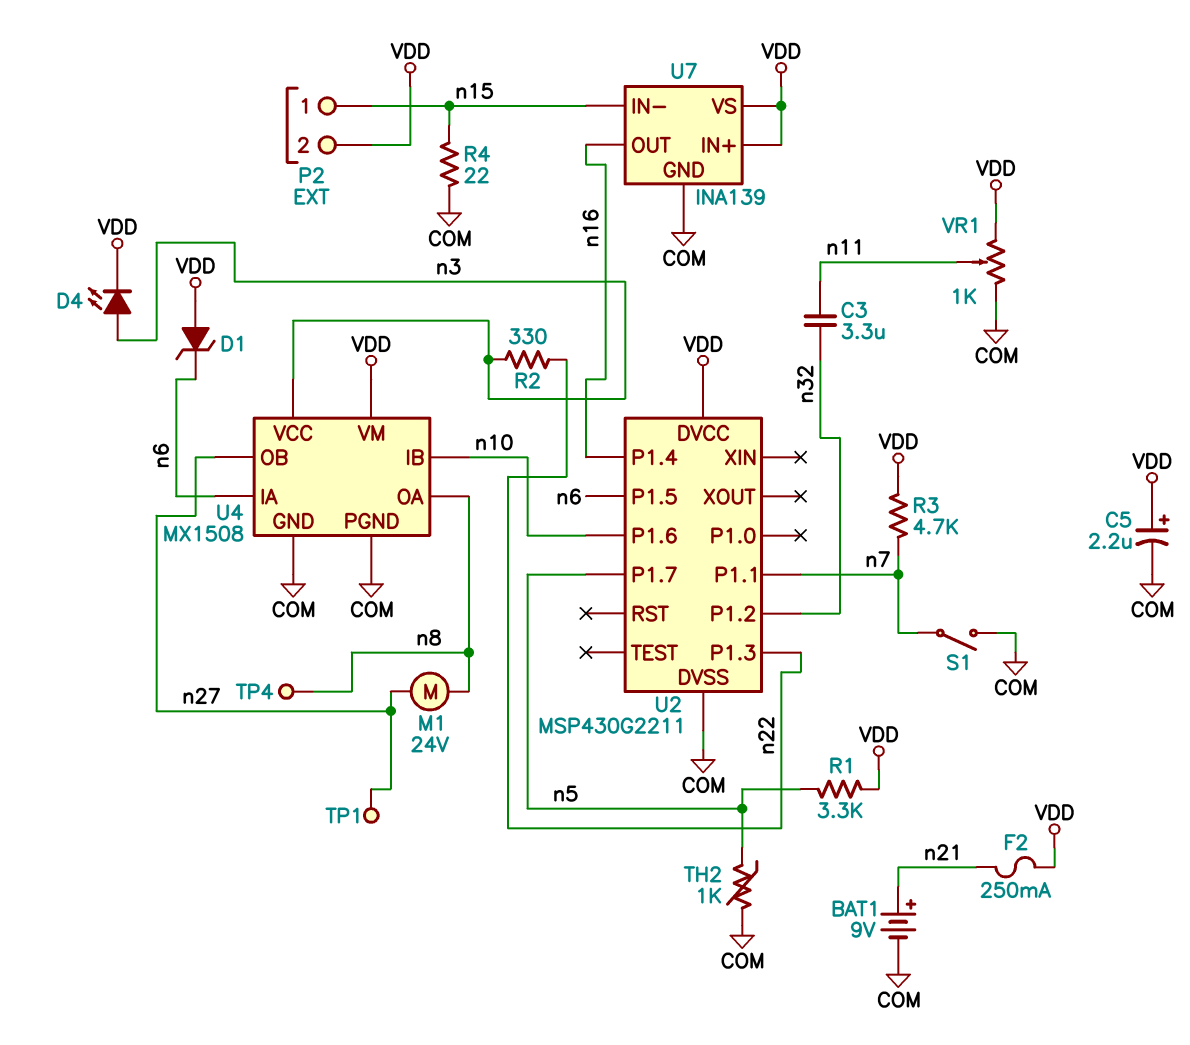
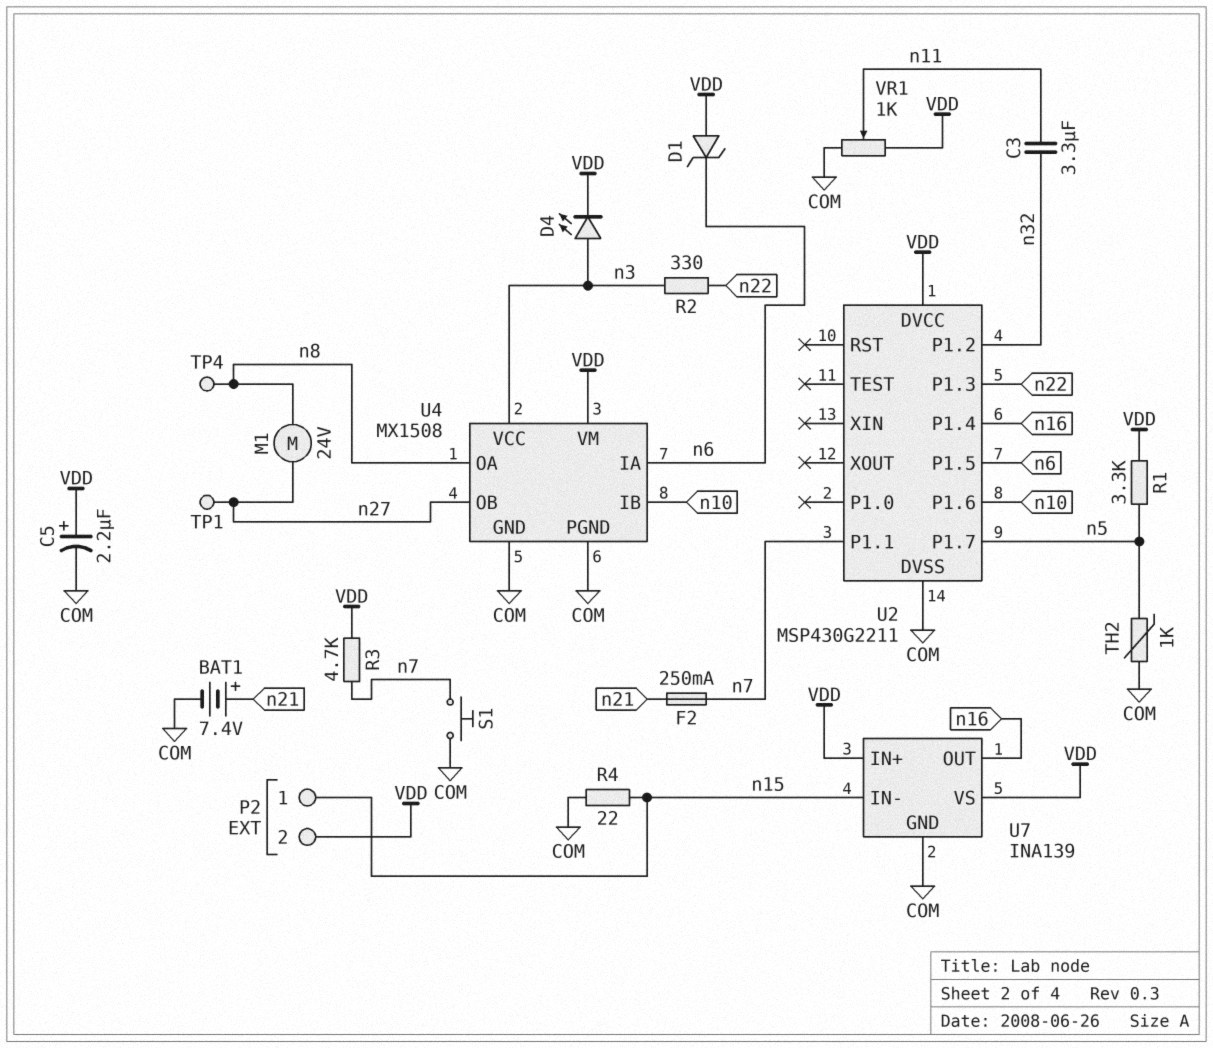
BAT1: 9V (plus n21, minus COM) -> 7.4V (plus n21, minus COM)
F2: 250mA (VDD, n21) -> 250mA (n7, n21)
S1: switch (COM, n7) -> button (COM, n7)

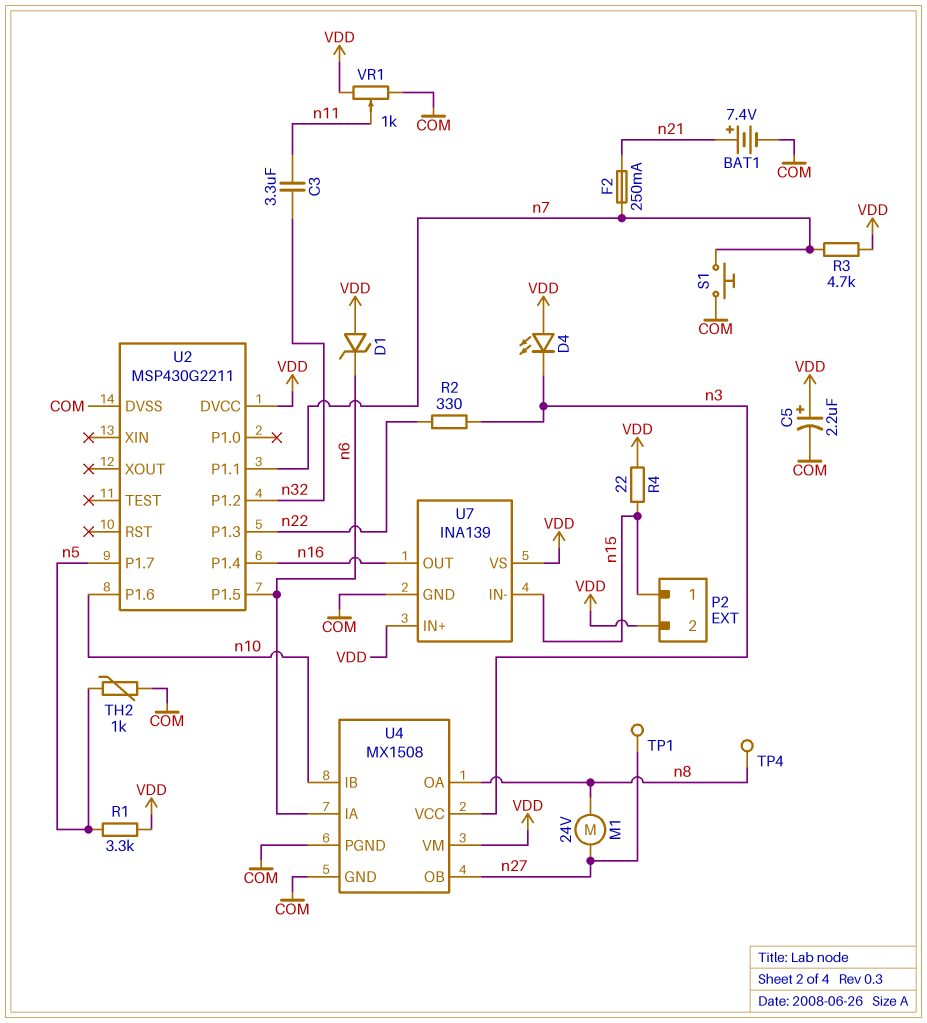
D4: LED (A n3, K VDD) -> LED (A VDD, K n3)
R4: 22 (COM, n15) -> 22 (VDD, n15)

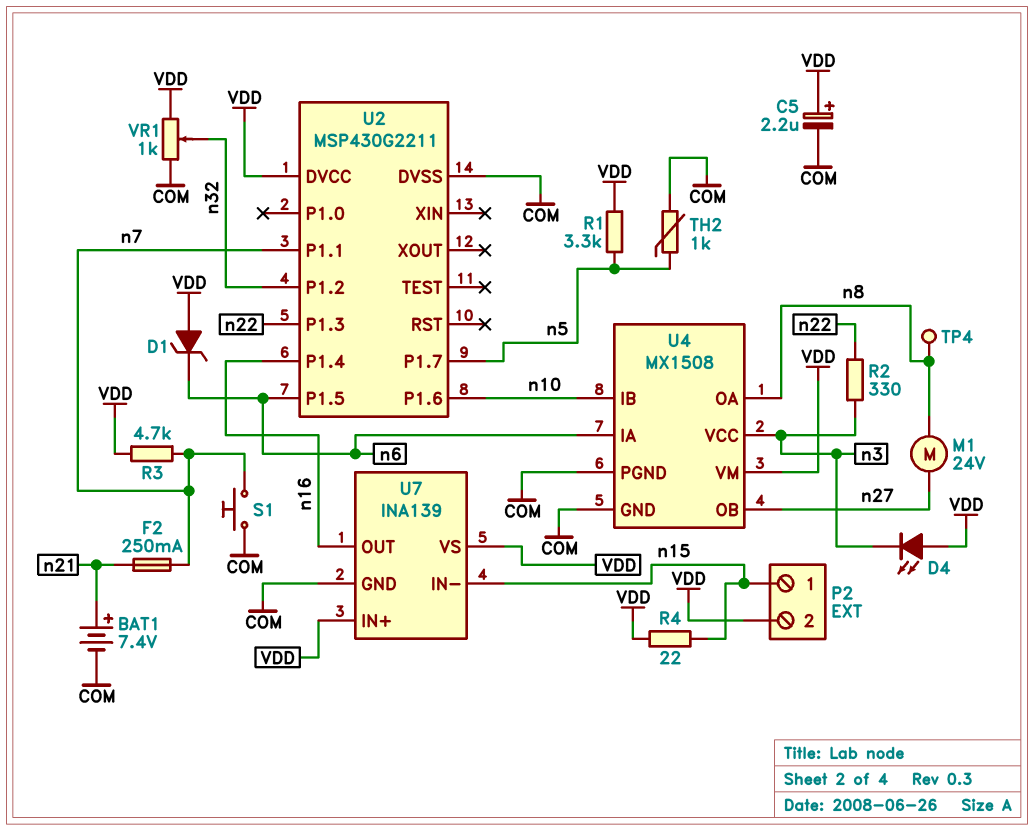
C3: 3.3uF (n11, n32) -> none
TP1: test point (n27) -> none
VR1: 1k (COM, VDD, wiper n11) -> 1k (COM, VDD, wiper n32)

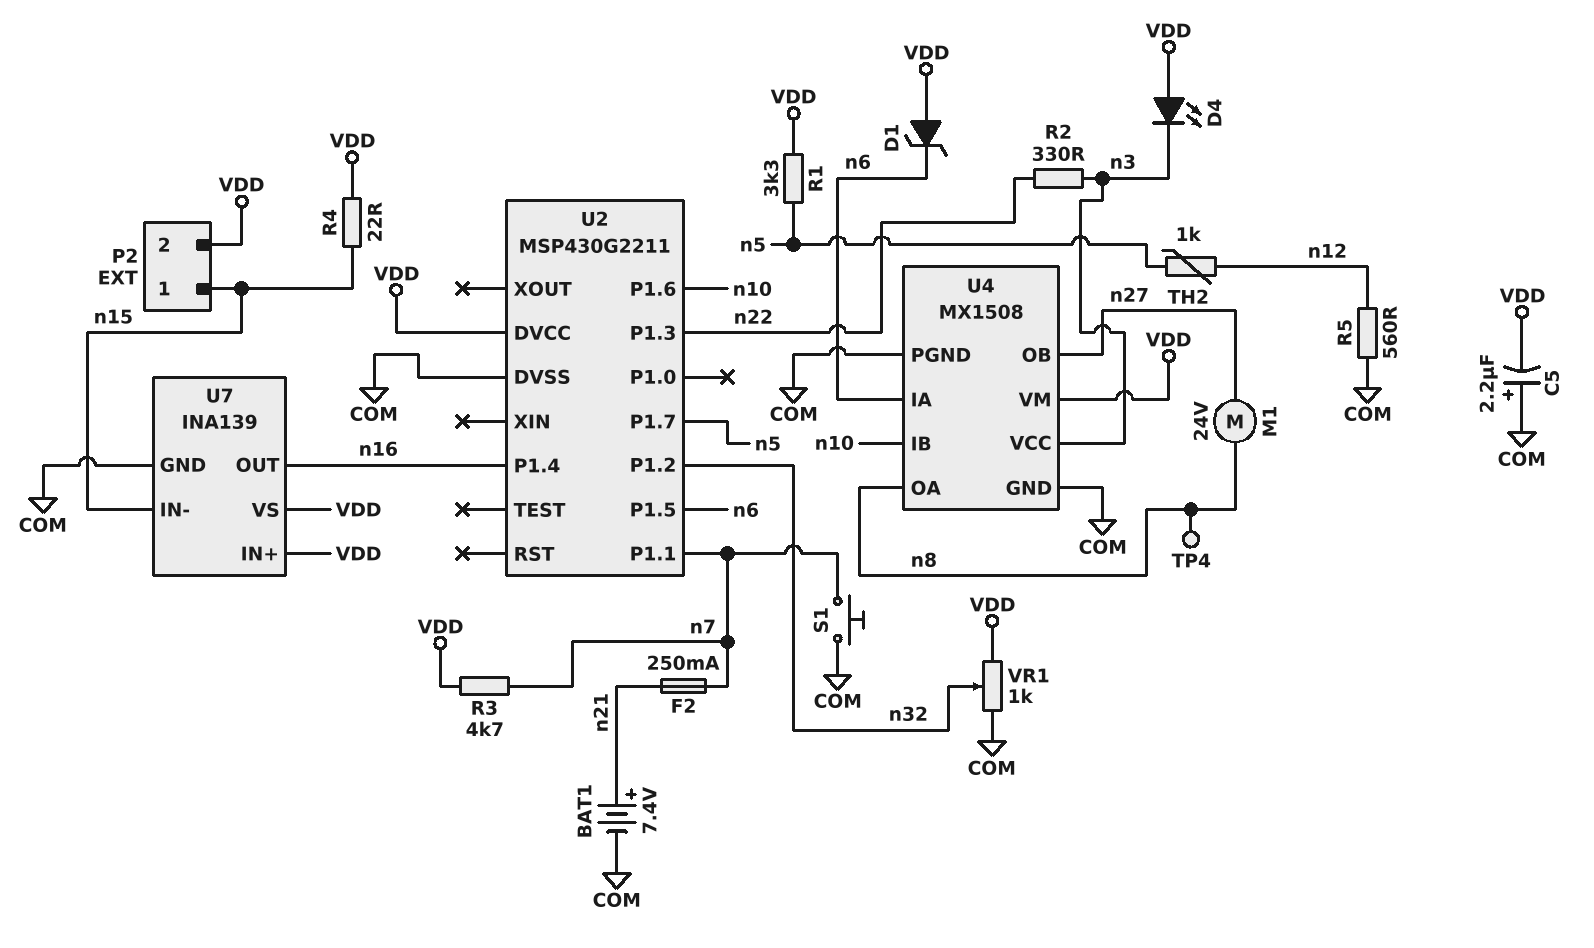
C5: 2.2uF (plus VDD, minus COM) -> 2.2uF (plus COM, minus VDD)
R5: none -> 560 (COM, n12)
TH2: 1k (COM, n5) -> 1k (n5, n12)

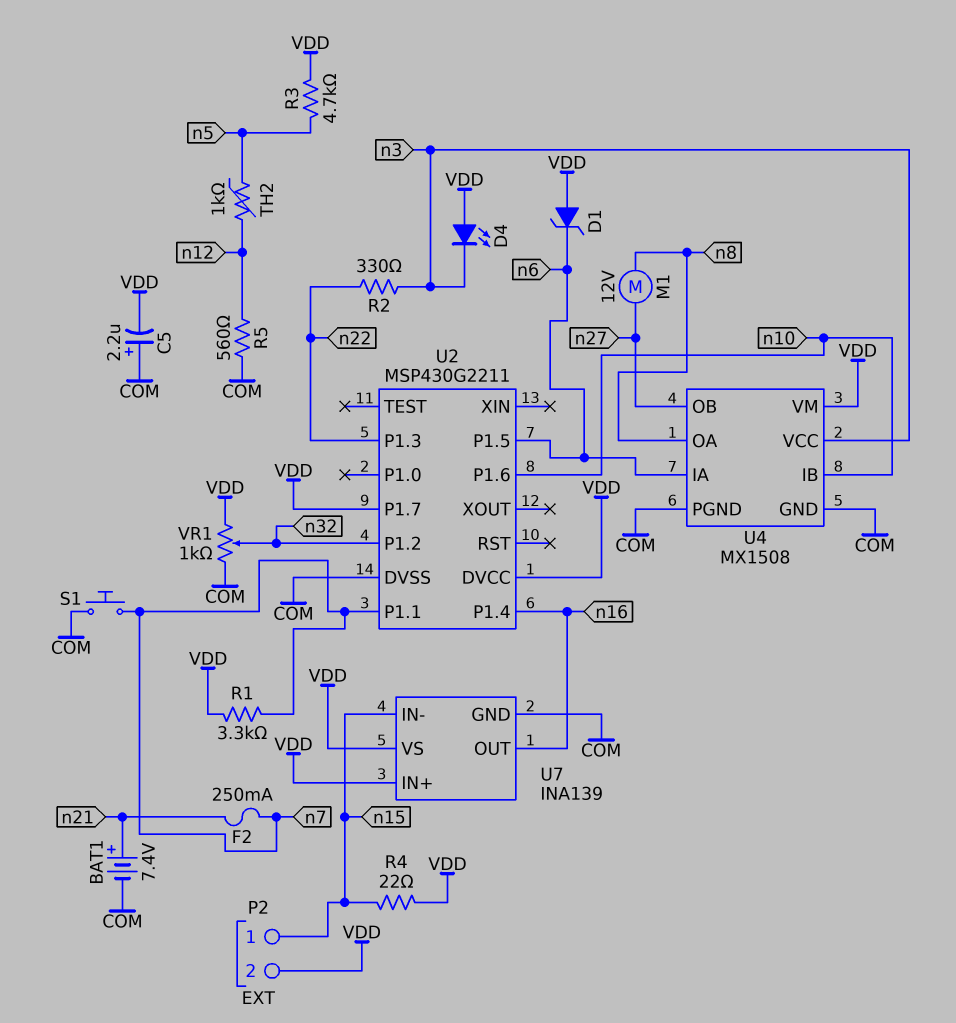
M1: motor 24V (n8, n27) -> motor 12V (n8, n27)
R1: 3.3k (VDD, n5) -> 3.3k (VDD, n7)
R3: 4.7k (VDD, n7) -> 4.7k (VDD, n5)
TP4: test point (n8) -> none
U2 pin P1.7: n5 -> VDD

